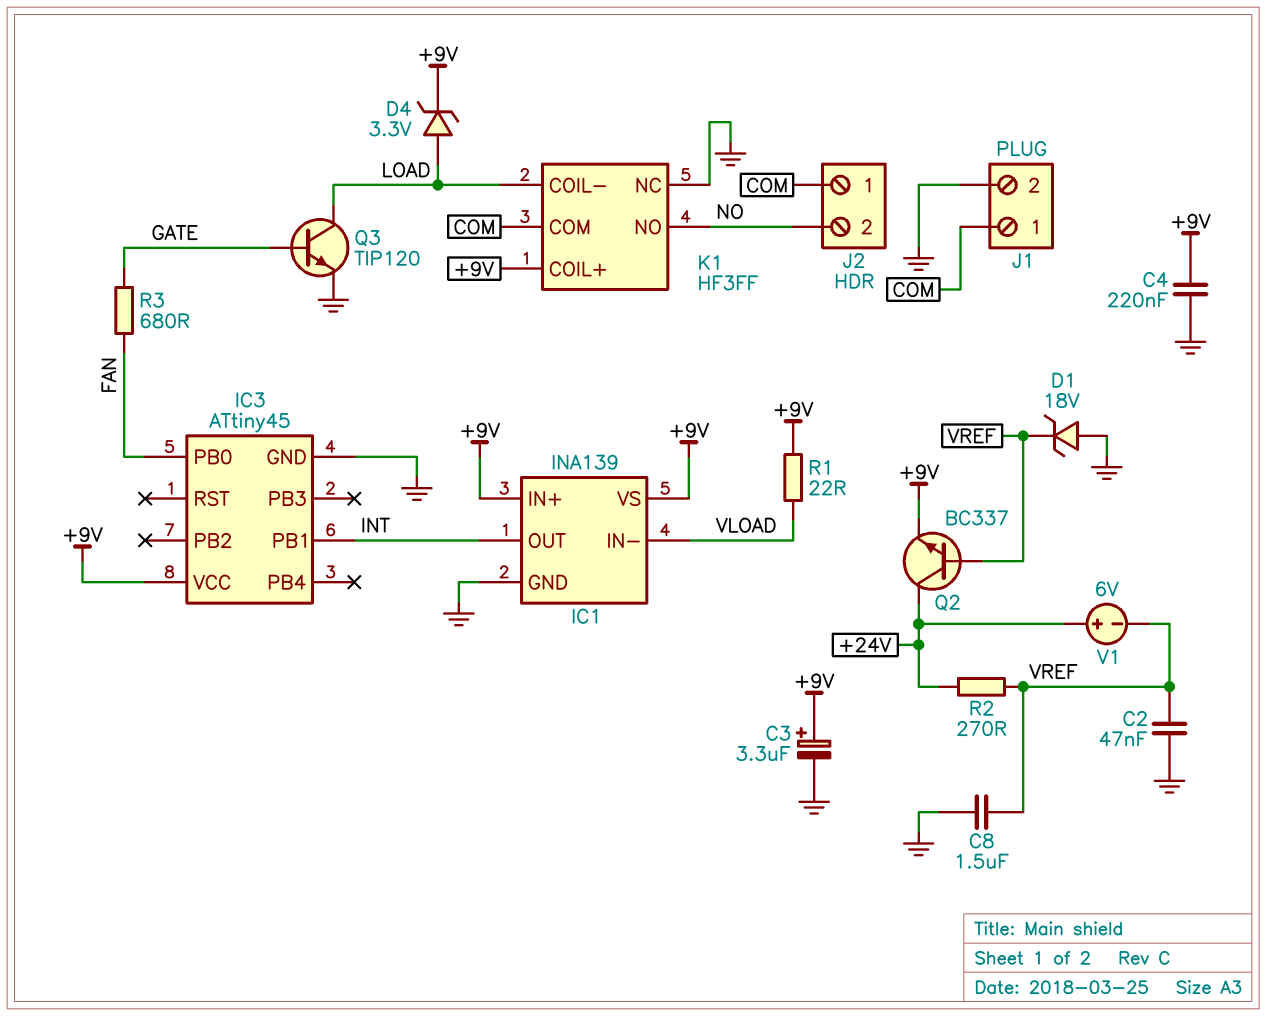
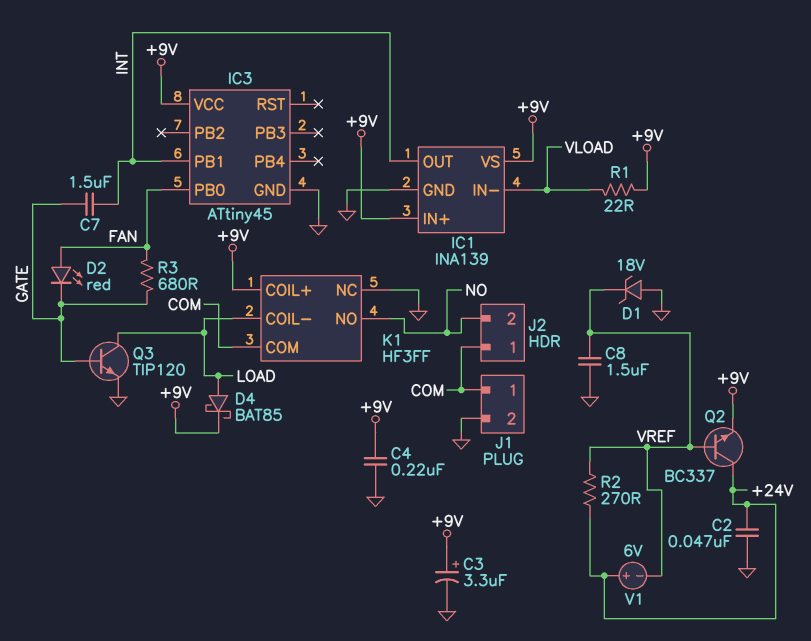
C2: 47nF (GND, VREF) -> 47nF (+24V, GND)
C7: none -> 1.5uF (GATE, INT)
D2: none -> LED red (A FAN, K GATE)
D4: zener 3.3V (A LOAD, K +9V) -> schottky BAT85 (A LOAD, K +9V)

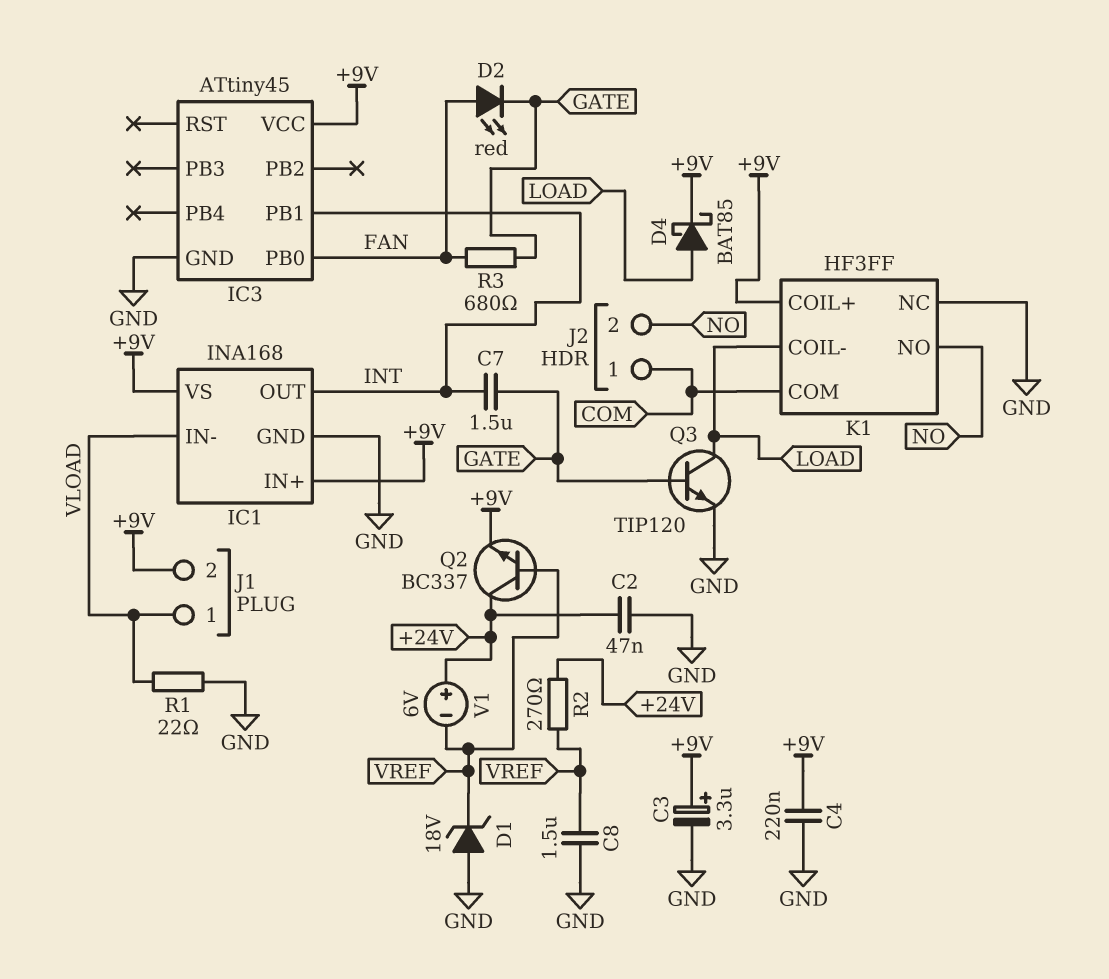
IC1: INA139 -> INA168
J1 pin 1: COM -> VLOAD
J1 pin 2: GND -> +9V
R1: 22 (+9V, VLOAD) -> 22 (GND, VLOAD)

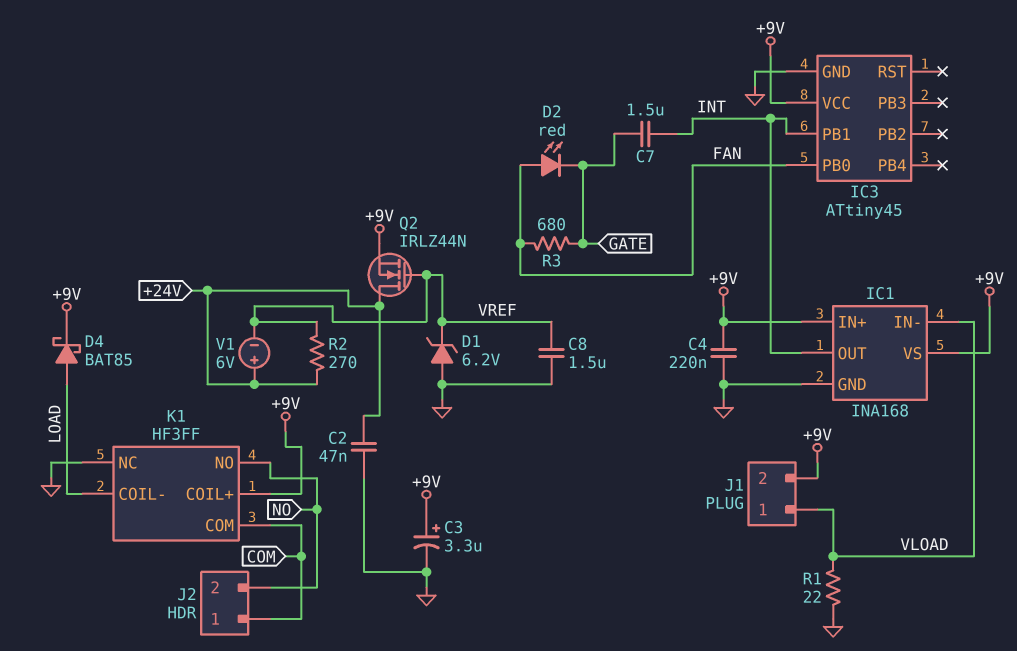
D1: zener 18V (A GND, K VREF) -> zener 6.2V (A GND, K VREF)
Q2: NPN BC337 (B VREF, C +24V, E +9V) -> NMOS IRLZ44N (G VREF, D +24V, S +9V)
Q3: NPN TIP120 (B GATE, C LOAD, E GND) -> none

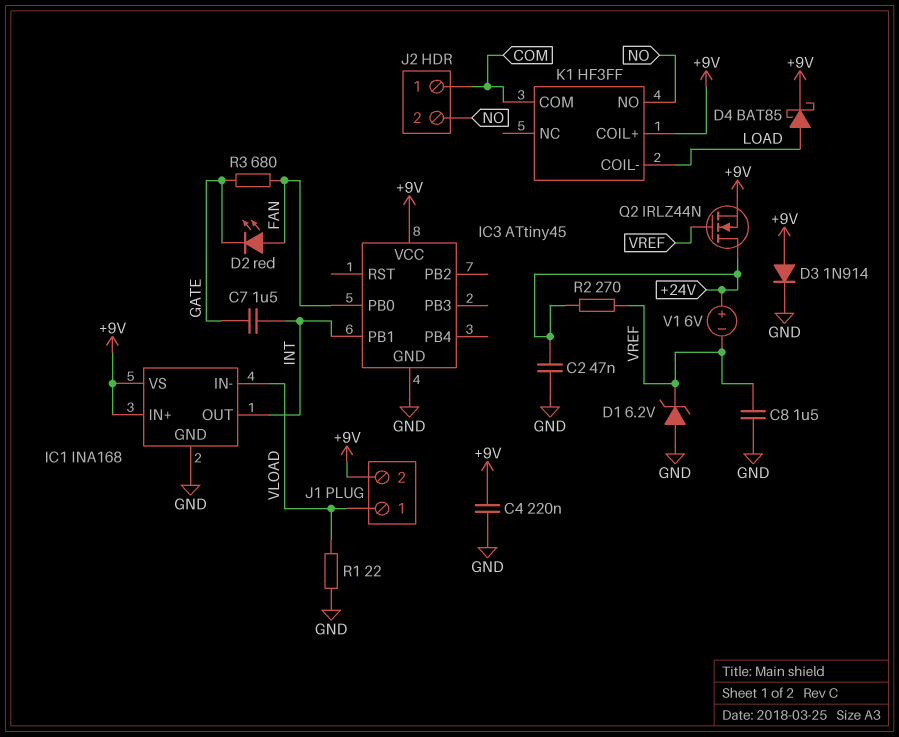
C3: 3.3uF (plus +9V, minus GND) -> none
D3: none -> diode 1N914 (A +9V, K GND)
K1 pin NC: GND -> none

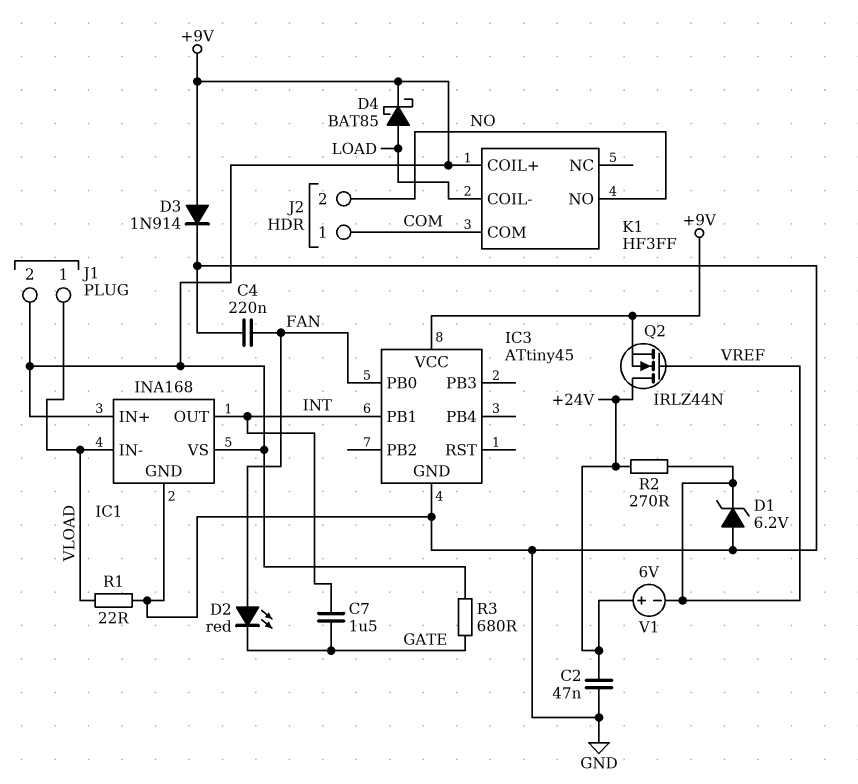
C4: 220nF (+9V, GND) -> 220nF (FAN, GND)
C8: 1.5uF (GND, VREF) -> none
R3: 680 (FAN, GATE) -> 680 (+9V, GATE)

